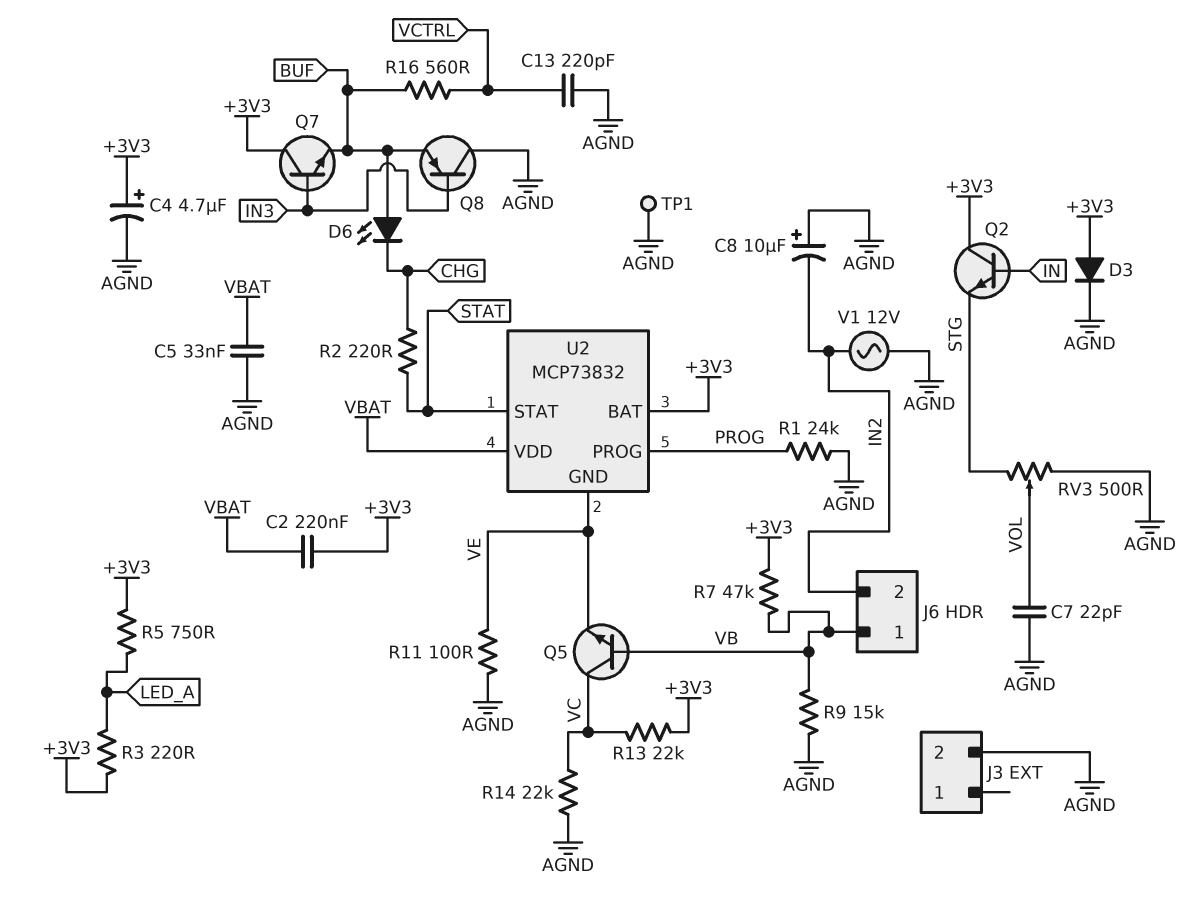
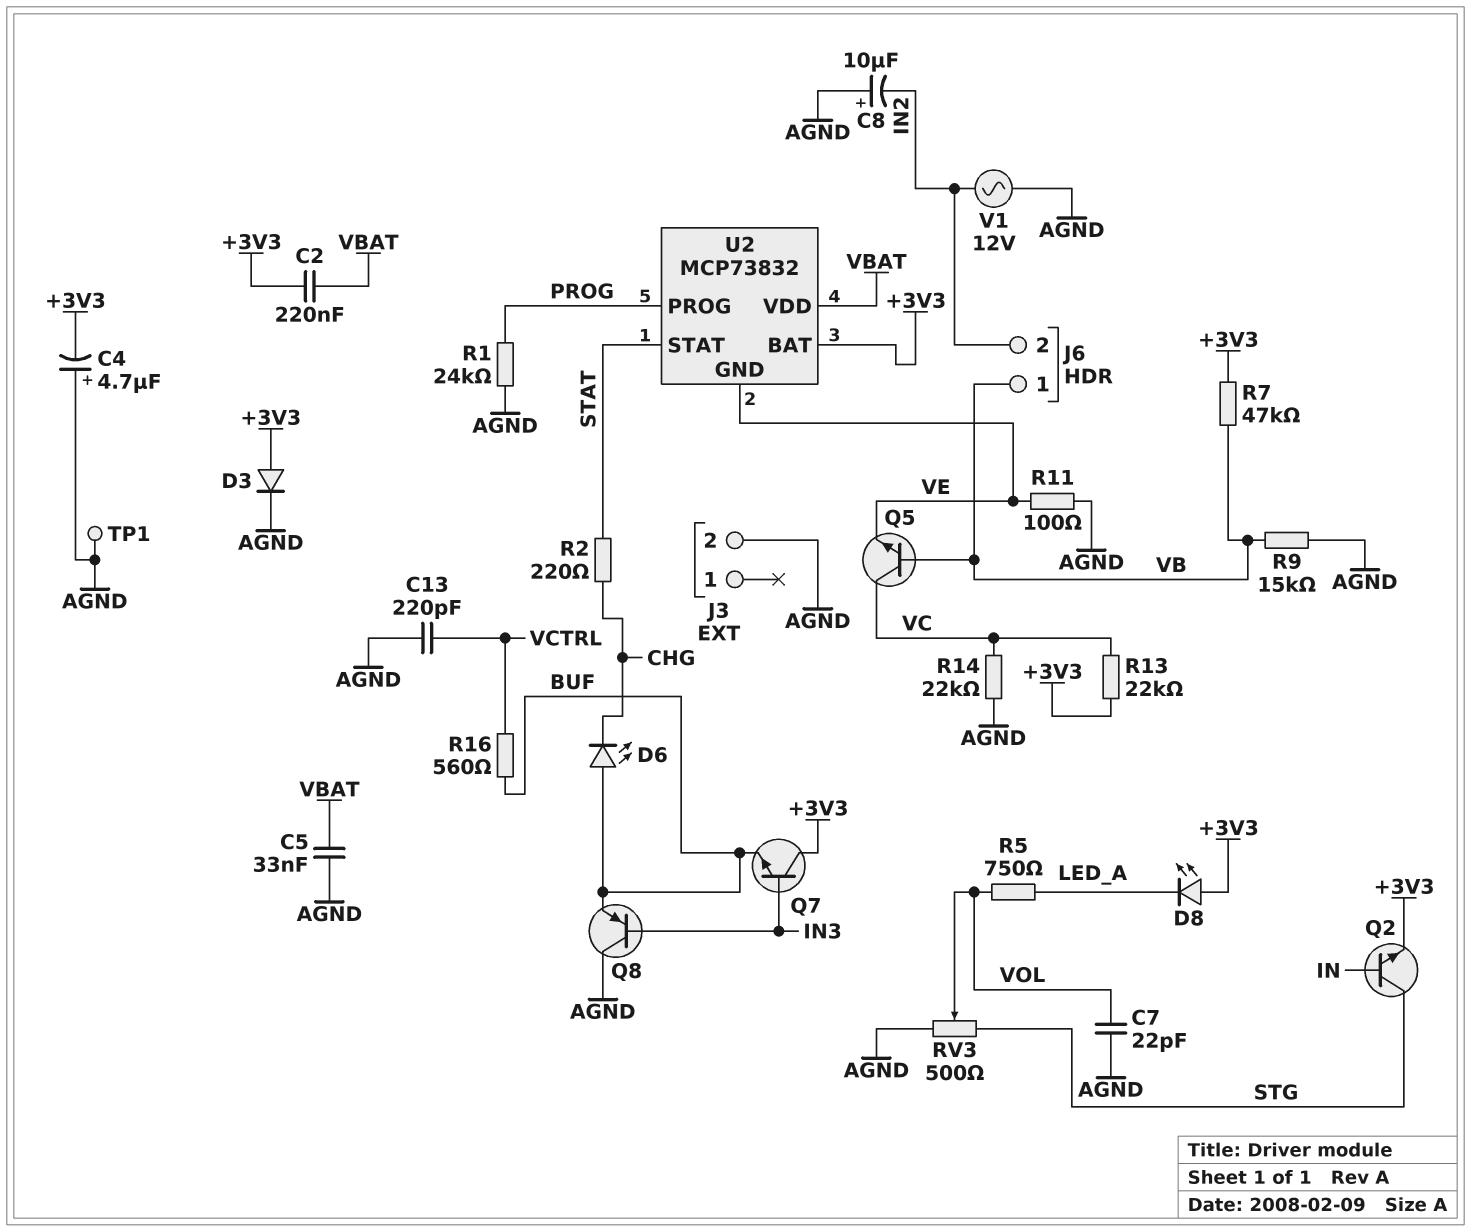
C4: 4.7uF (plus +3V3, minus AGND) -> 4.7uF (plus AGND, minus +3V3)
D8: none -> LED (A +3V3, K LED_A)
Q2: NPN (B IN, C +3V3, E STG) -> NPN (B IN, C STG, E +3V3)
R3: 220 (+3V3, LED_A) -> none
R5: 750 (+3V3, LED_A) -> 750 (LED_A, VOL)

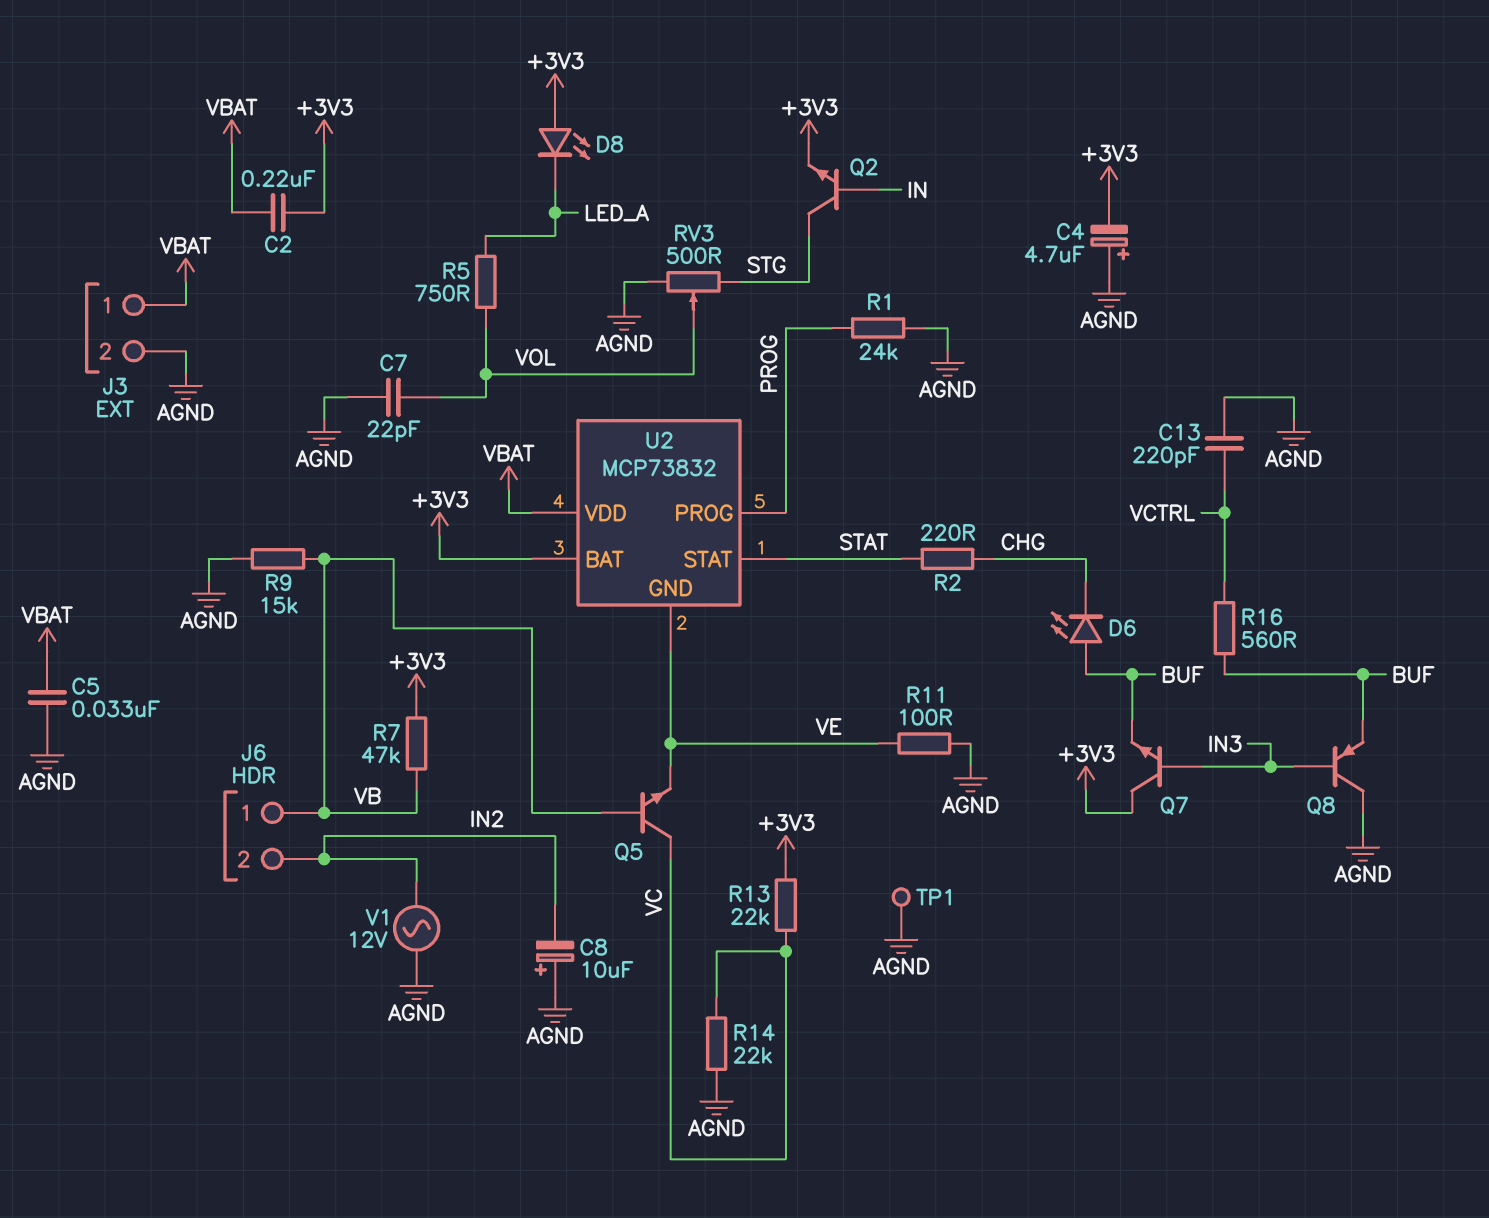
D3: diode (A +3V3, K AGND) -> none
J3 pin 1: none -> VBAT

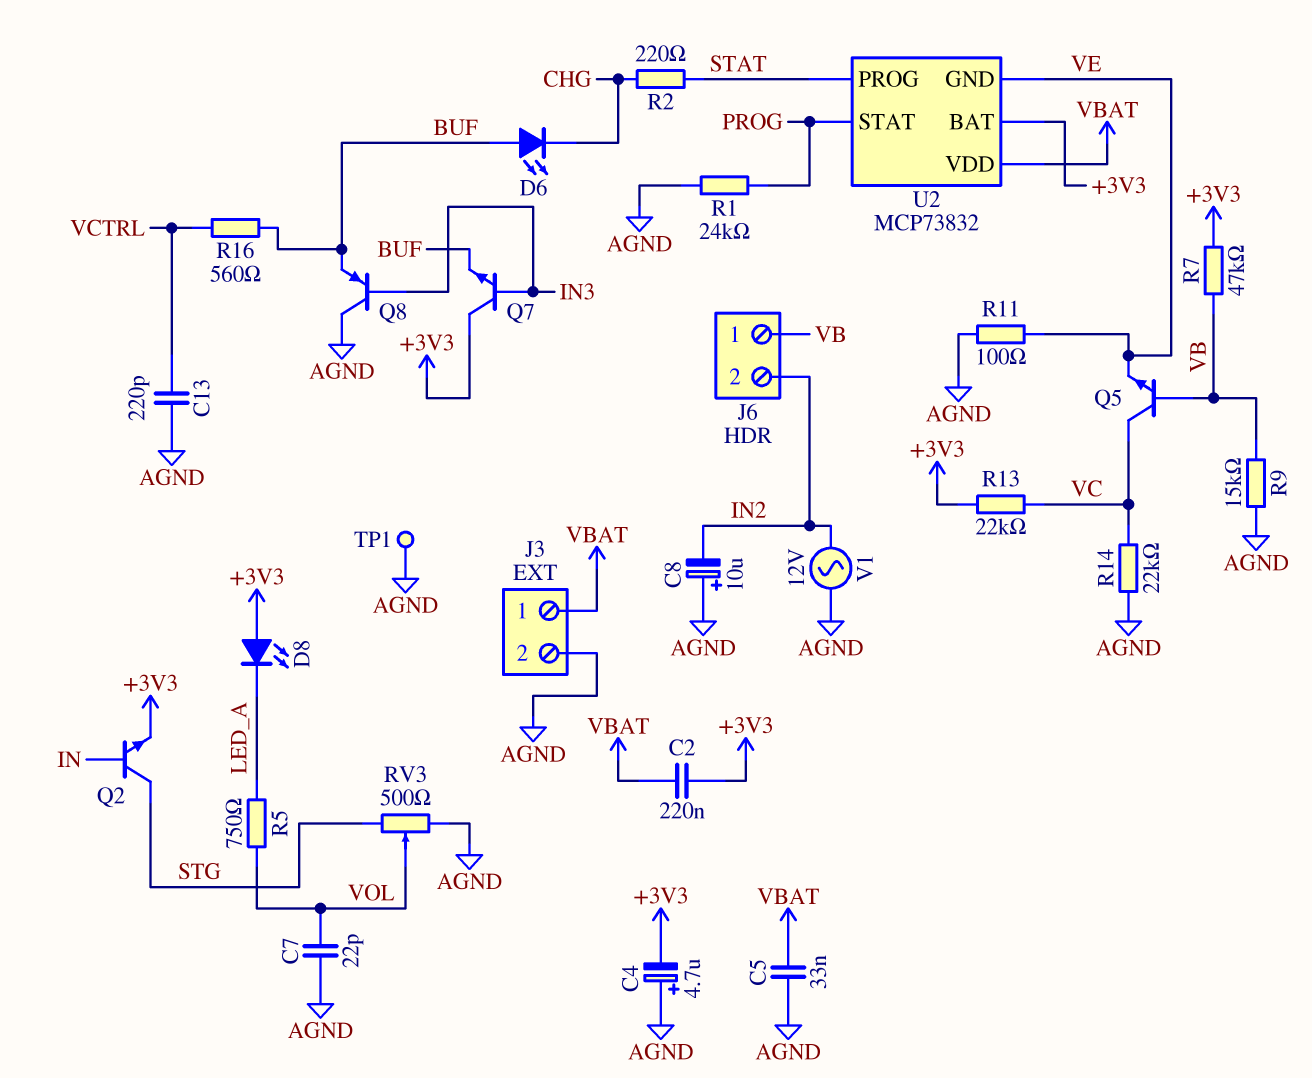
U2 pin PROG: PROG -> STAT
U2 pin STAT: STAT -> PROG

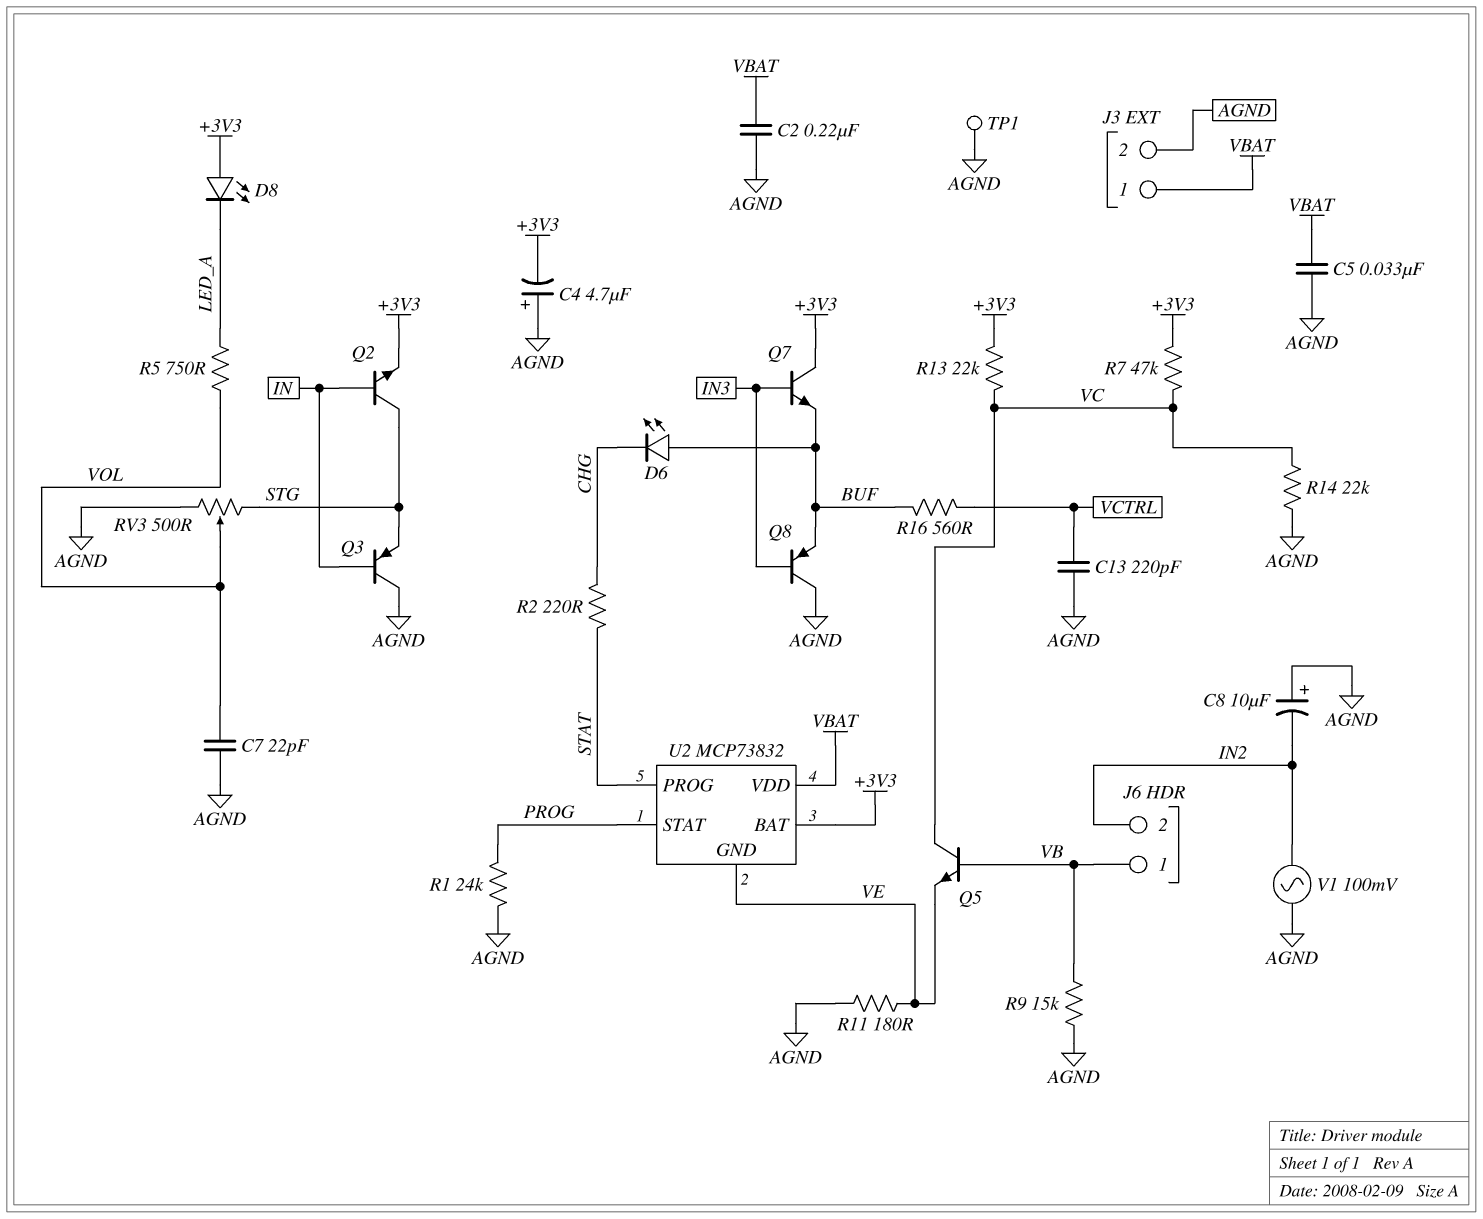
C2: 220nF (+3V3, VBAT) -> 220nF (AGND, VBAT)
Q3: none -> PNP (B IN, C AGND, E STG)
R7: 47k (+3V3, VB) -> 47k (+3V3, VC)
R11: 100 (AGND, VE) -> 180 (AGND, VE)
V1: AC 12V (AGND, IN2) -> AC 100mV (AGND, IN2)

